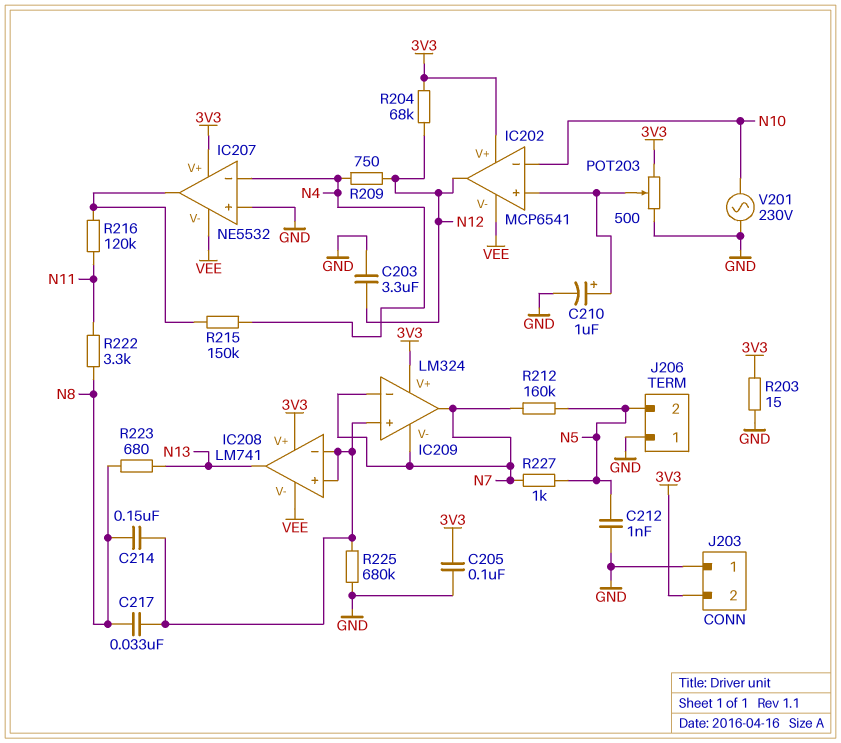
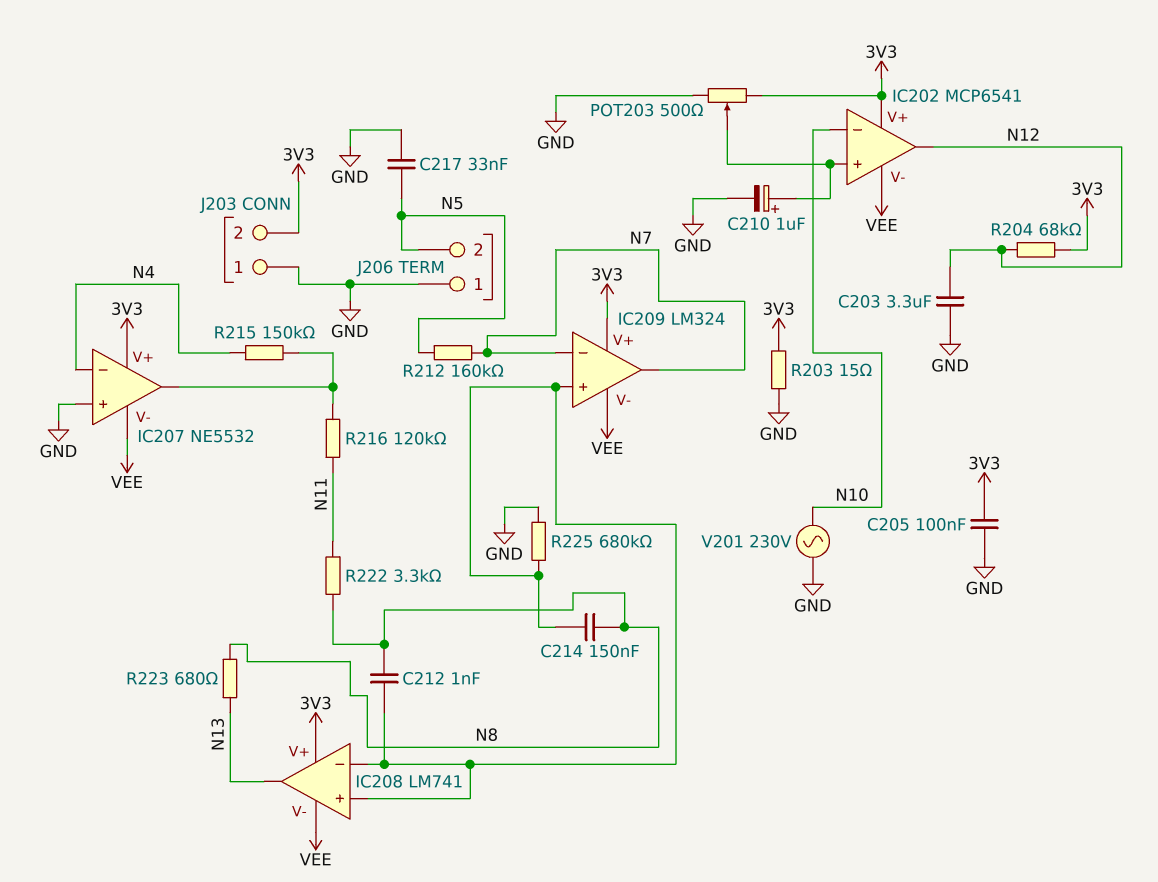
C212: 1nF (GND, N5) -> 1nF (IC208/in+, N8)
C217: 33nF (IC208/in+, N8) -> 33nF (GND, N5)
IC209 pin V-: N7 -> VEE
R209: 750 (N4, N12) -> none
R227: 1k (N5, N7) -> none

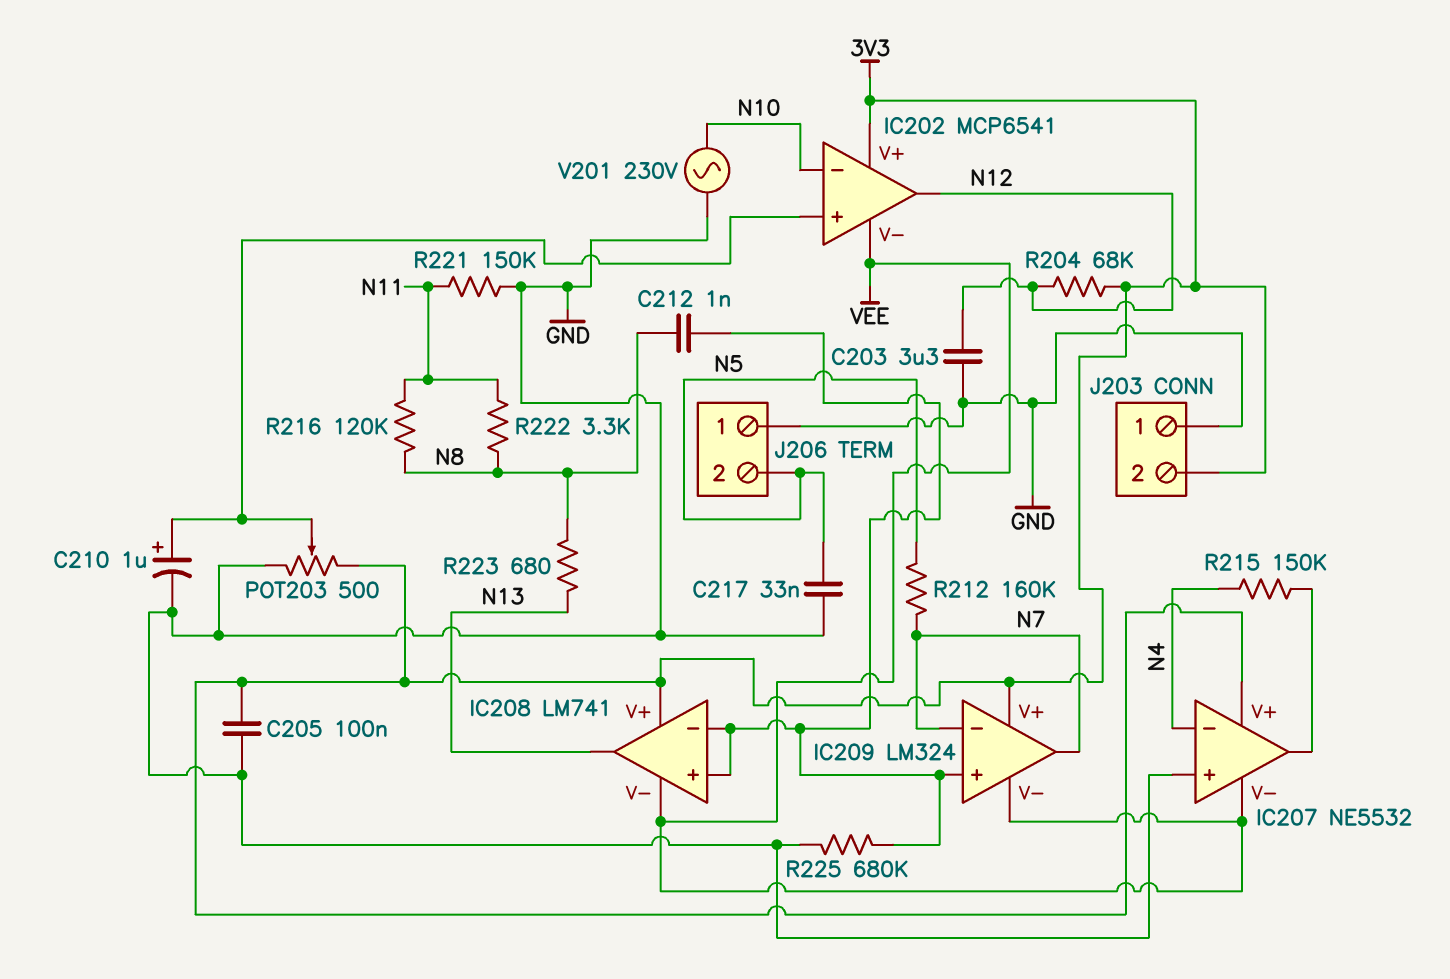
C214: 150nF (IC208/in+, N8) -> none
R203: 15 (3V3, GND) -> none
R216: 120k (IC207/out, N11) -> 120k (N8, N11)
R221: none -> 150k (GND, N11)

